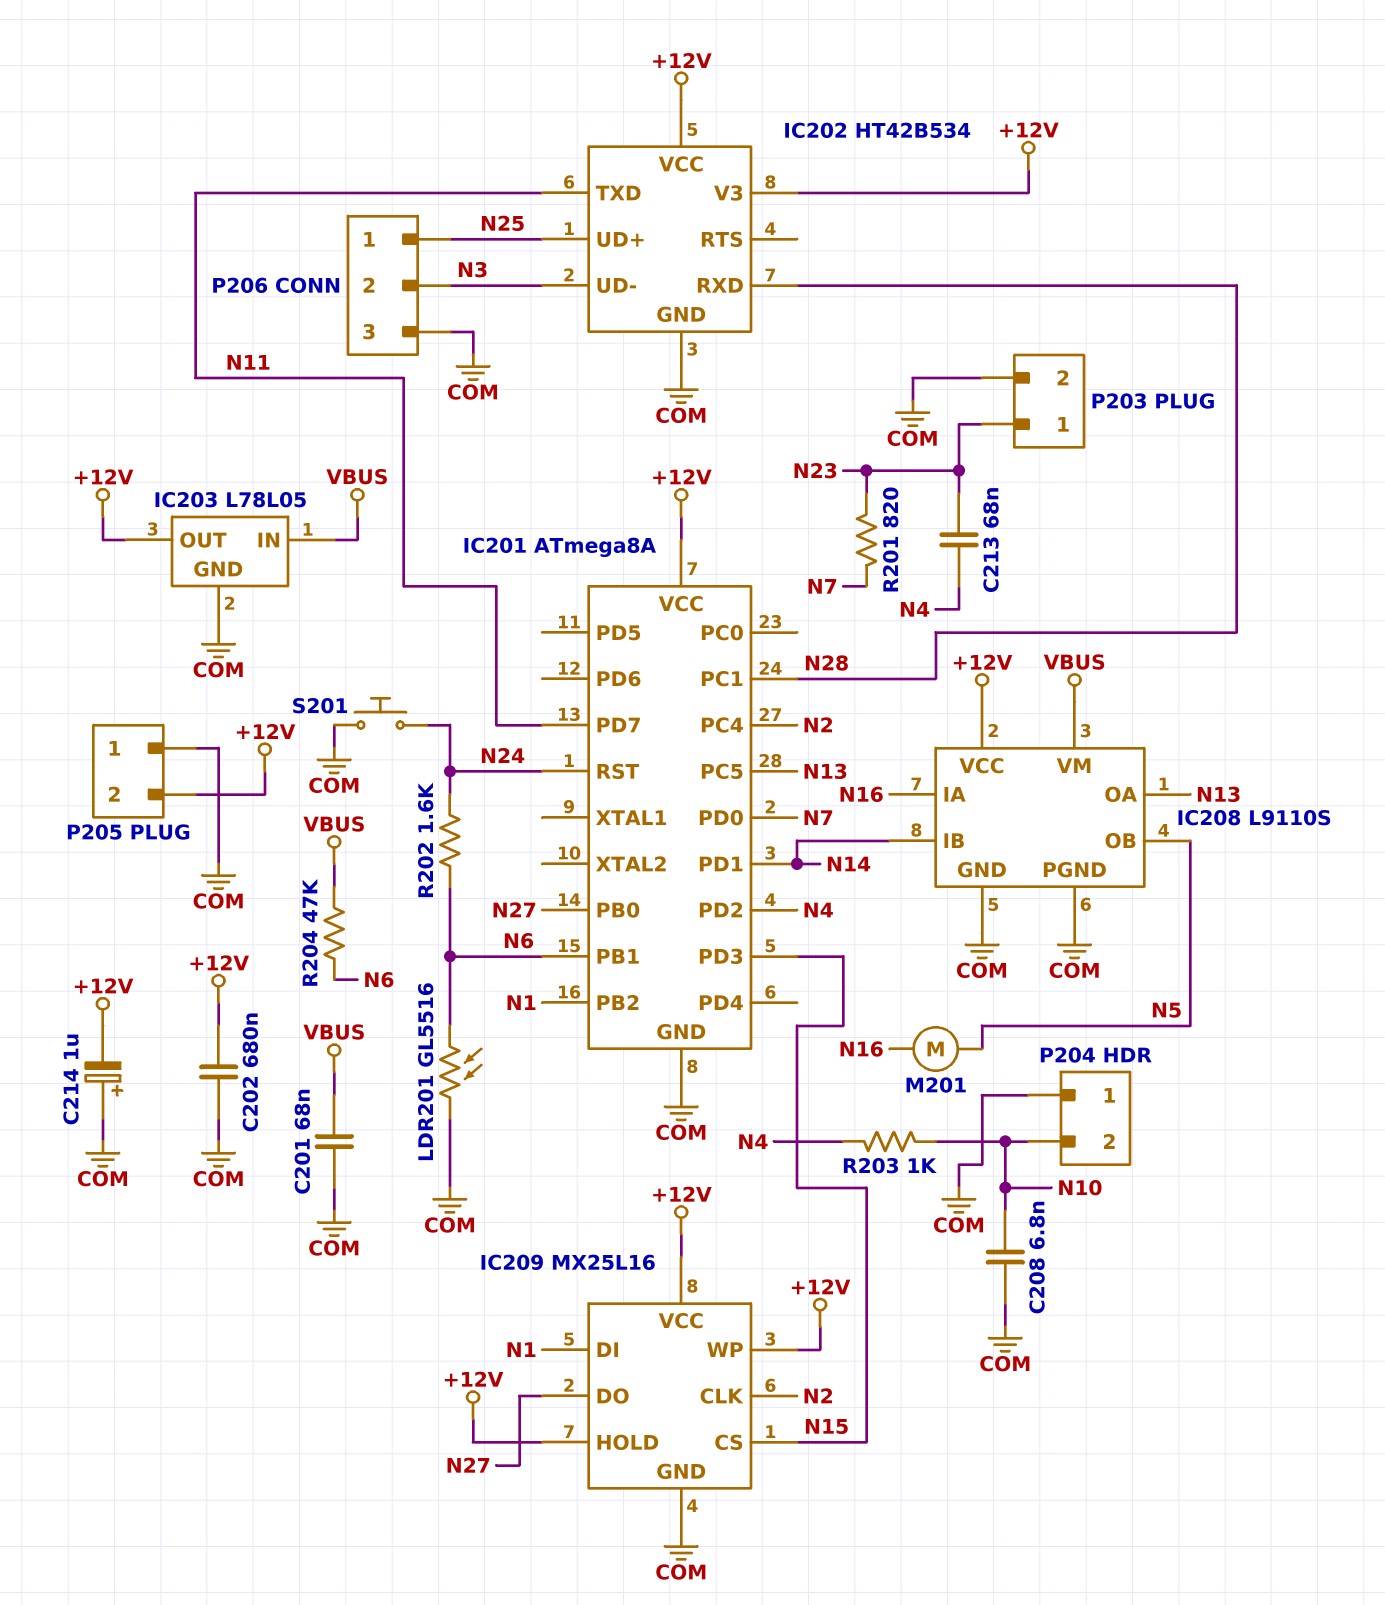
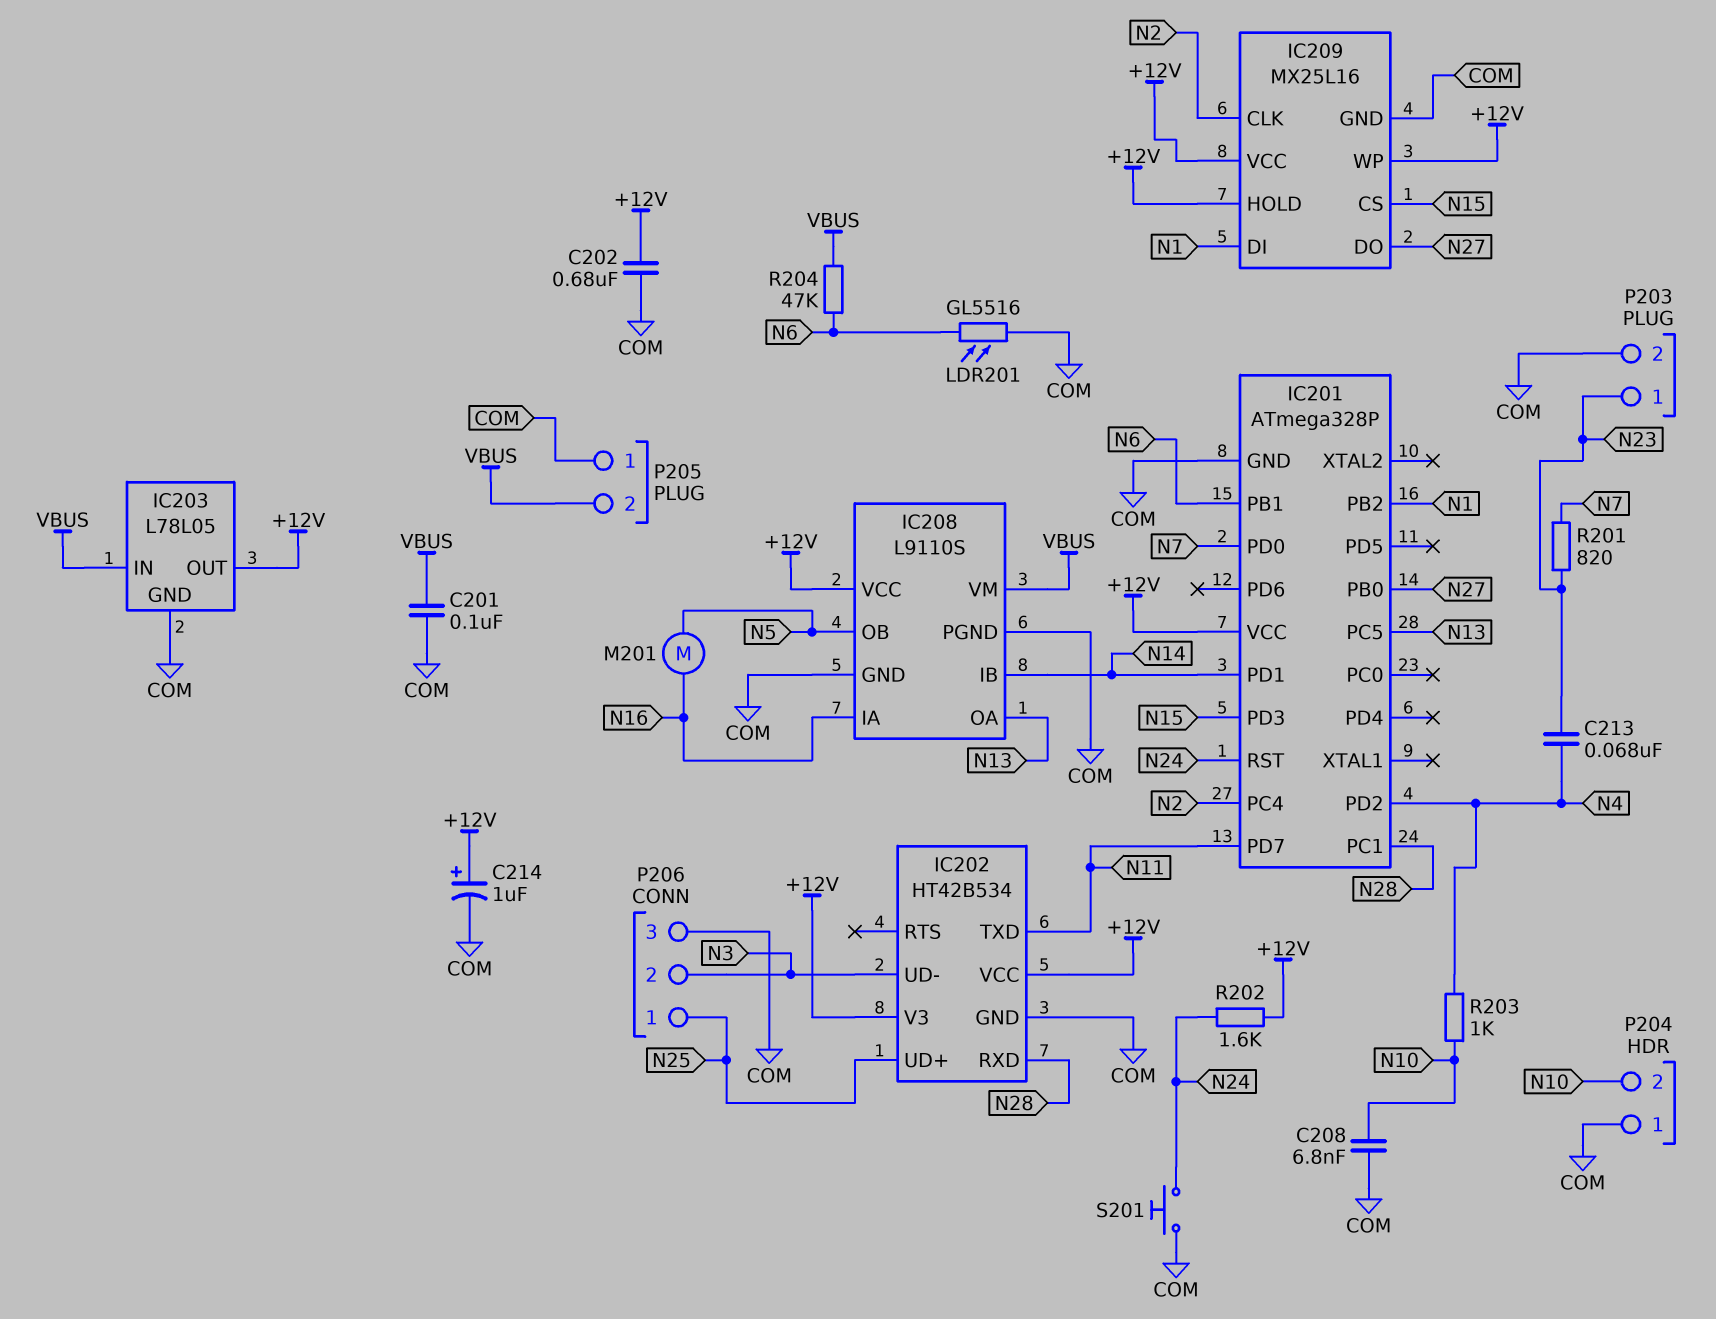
C201: 68nF (COM, VBUS) -> 100nF (COM, VBUS)
C214: 1uF (plus COM, minus +12V) -> 1uF (plus +12V, minus COM)
IC201: ATmega8A -> ATmega328P
P205 pin 2: +12V -> VBUS
R202: 1.6k (N6, N24) -> 1.6k (+12V, N24)

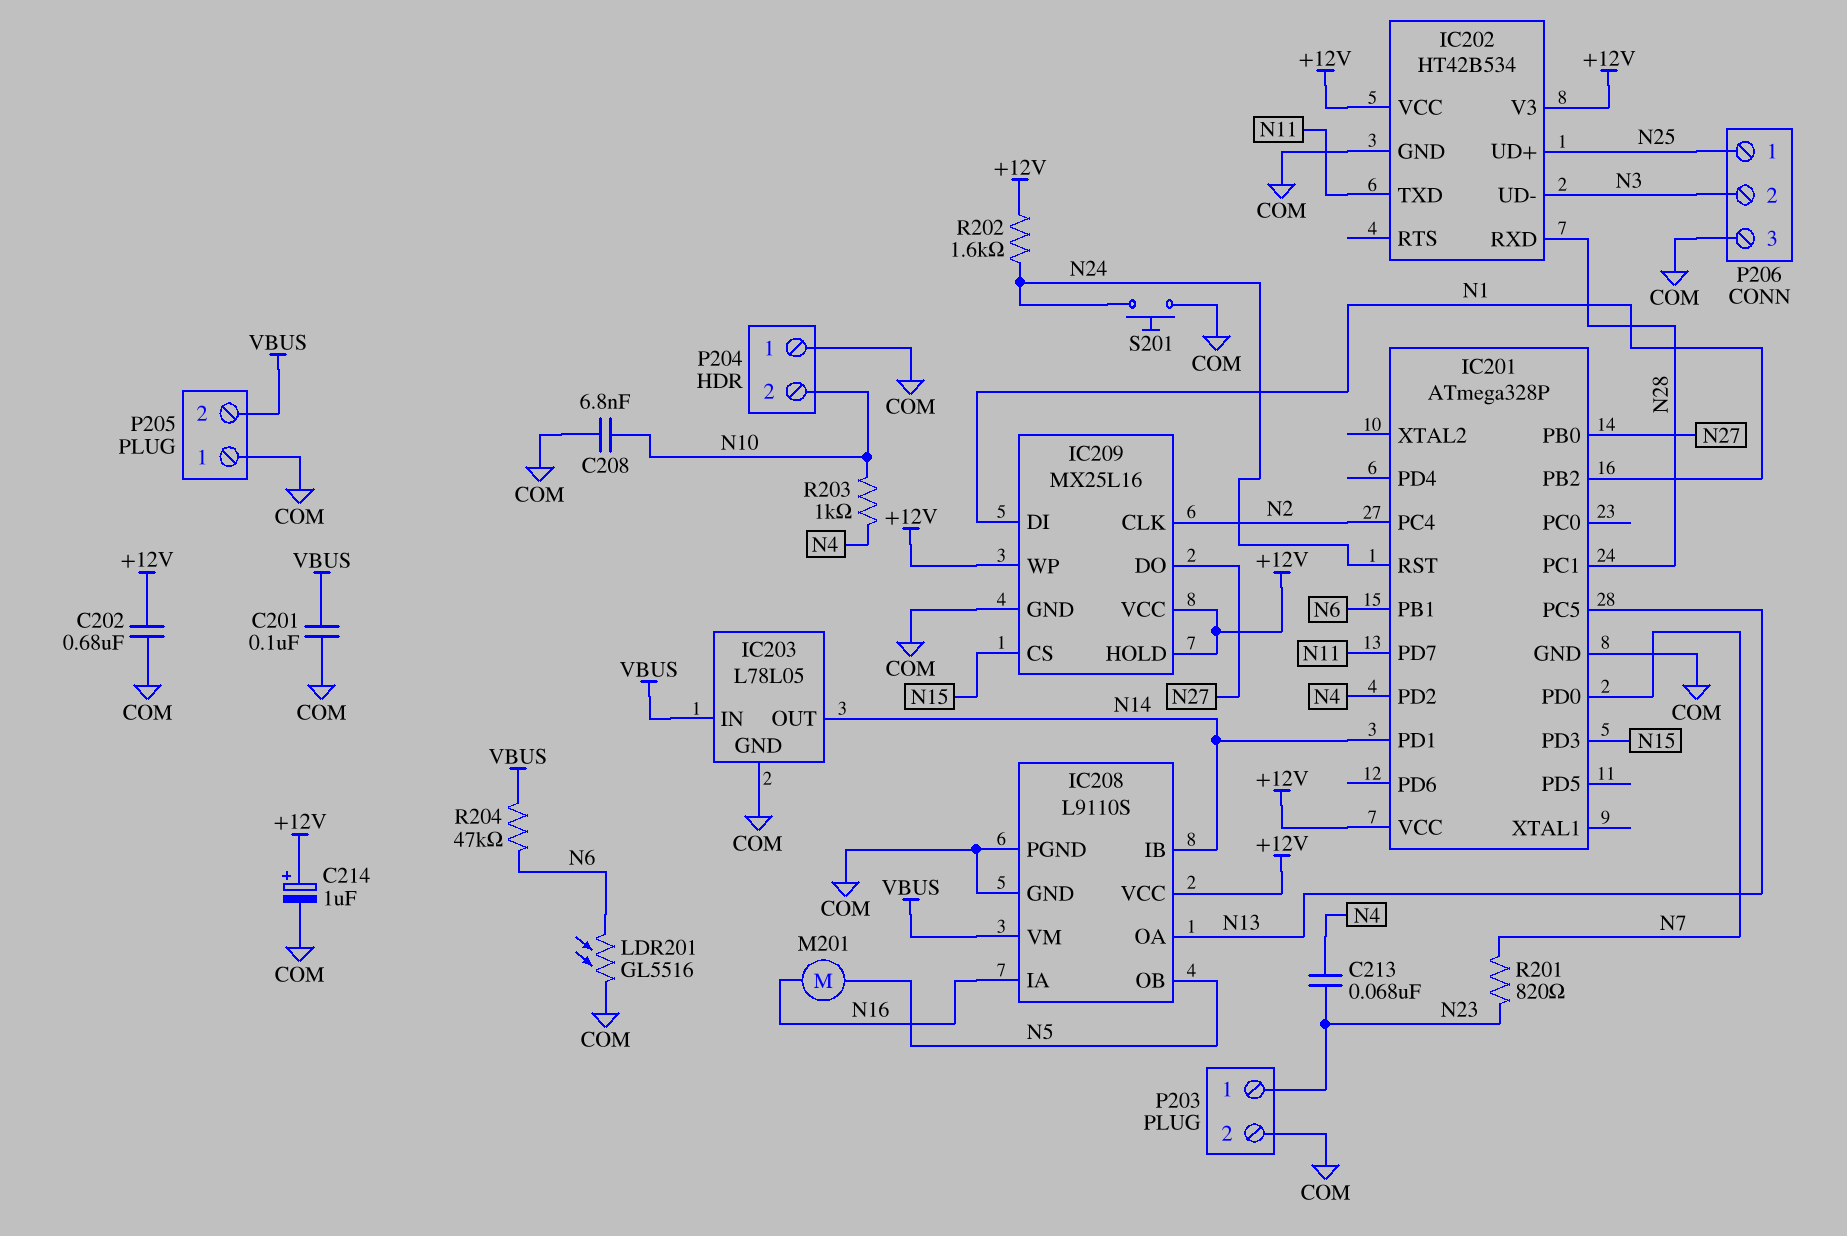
IC203 pin OUT: +12V -> N14

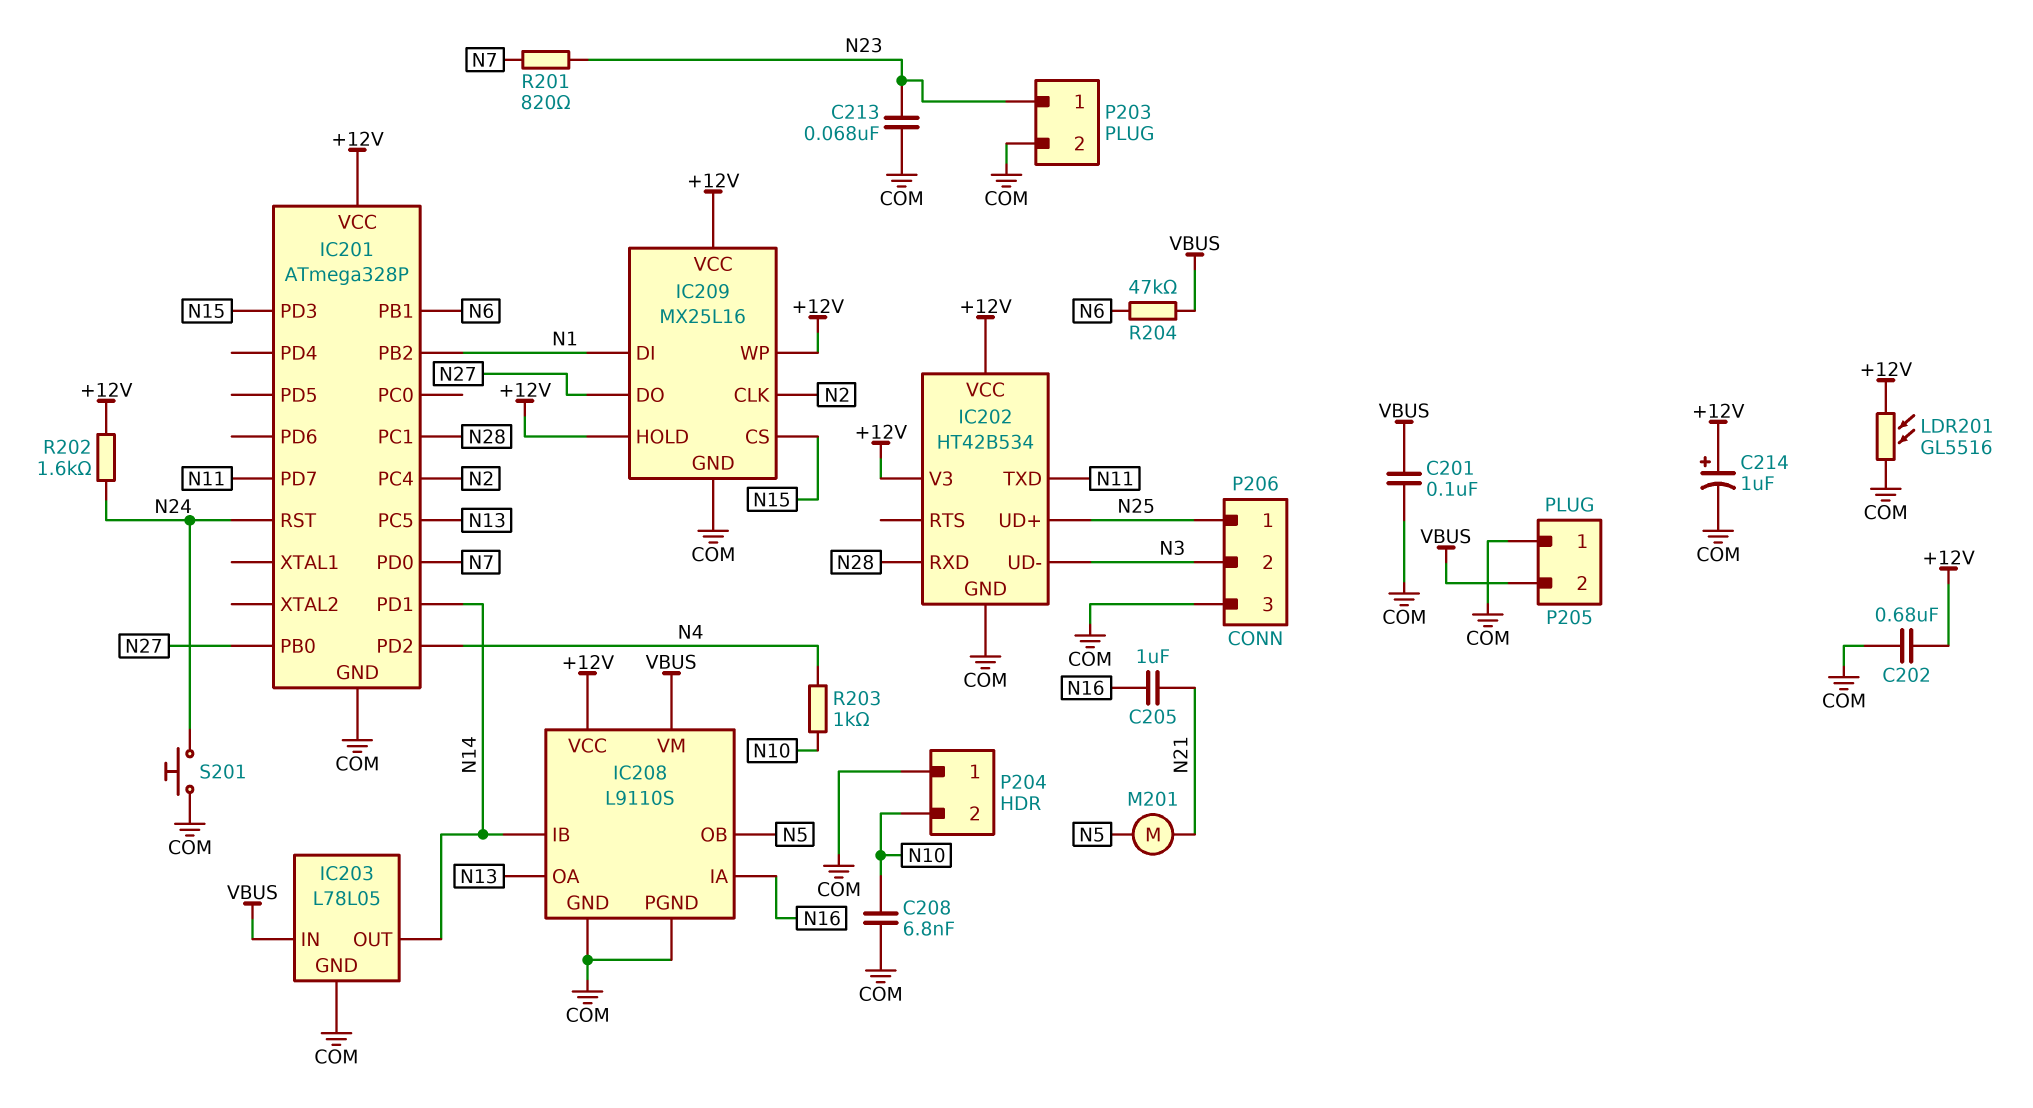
C205: none -> 1uF (N16, N21)
C213: 68nF (N4, N23) -> 68nF (COM, N23)
LDR201: GL5516 (COM, N6) -> GL5516 (+12V, COM)
M201: motor (N5, N16) -> motor (N5, N21)

